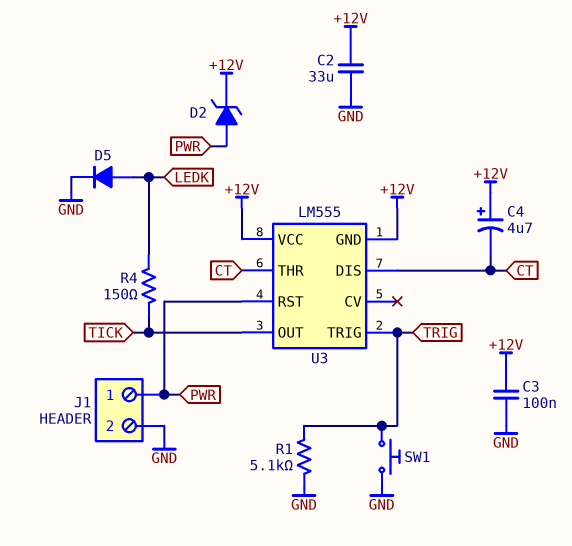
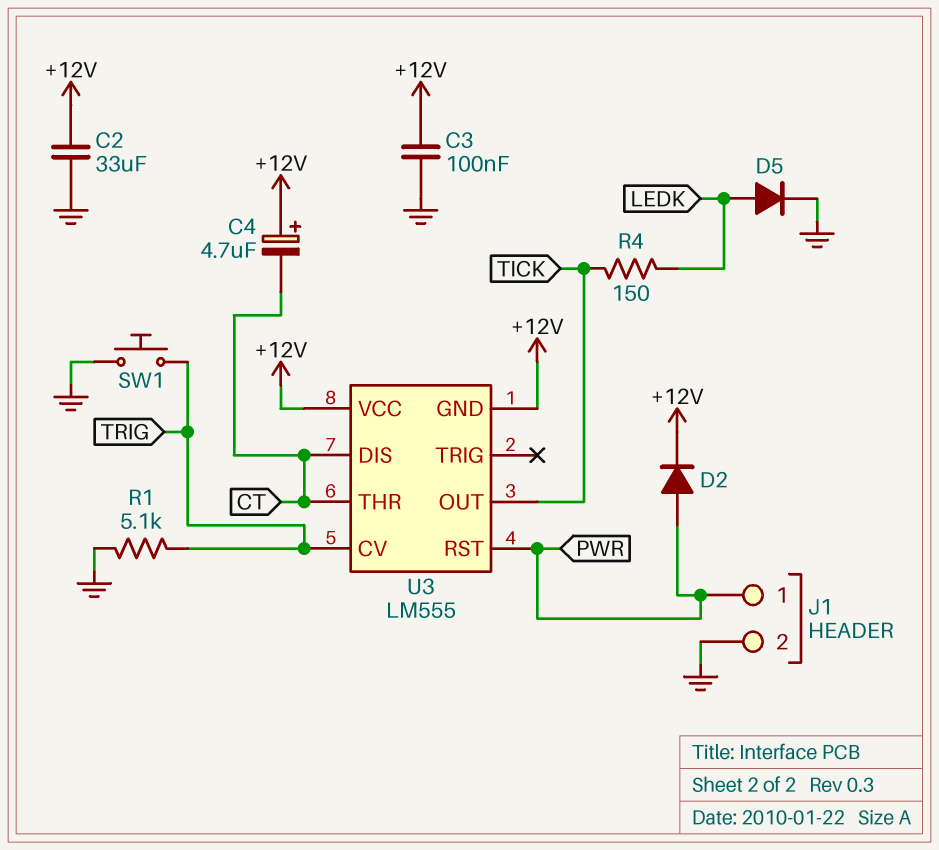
D2: zener (A PWR, K +12V) -> diode (A PWR, K +12V)
U3 pin CV: none -> TRIG
U3 pin TRIG: TRIG -> none

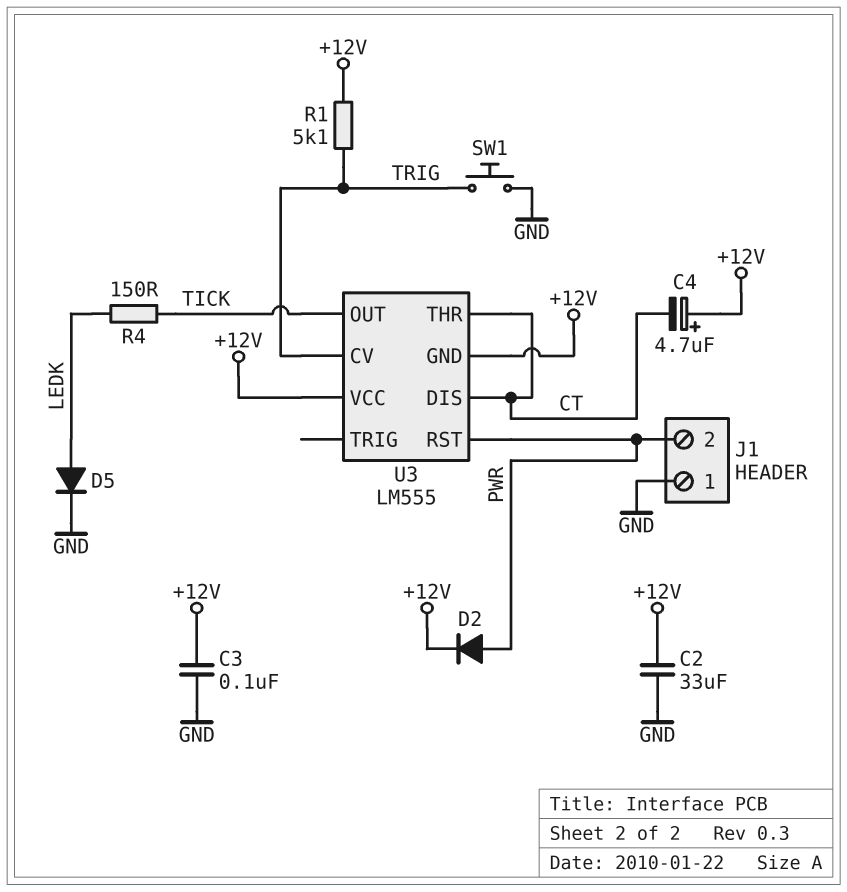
J1 pin 1: PWR -> GND
J1 pin 2: GND -> PWR
R1: 5.1k (GND, TRIG) -> 5.1k (+12V, TRIG)

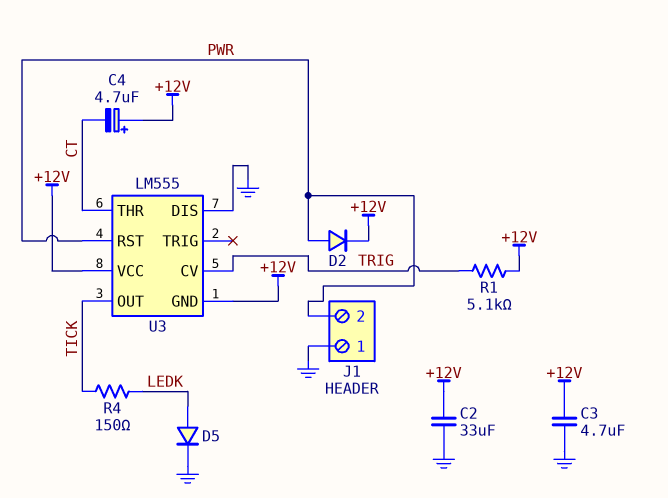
C3: 100nF (+12V, GND) -> 4.7uF (+12V, GND)
SW1: button (GND, TRIG) -> none
U3 pin DIS: CT -> GND

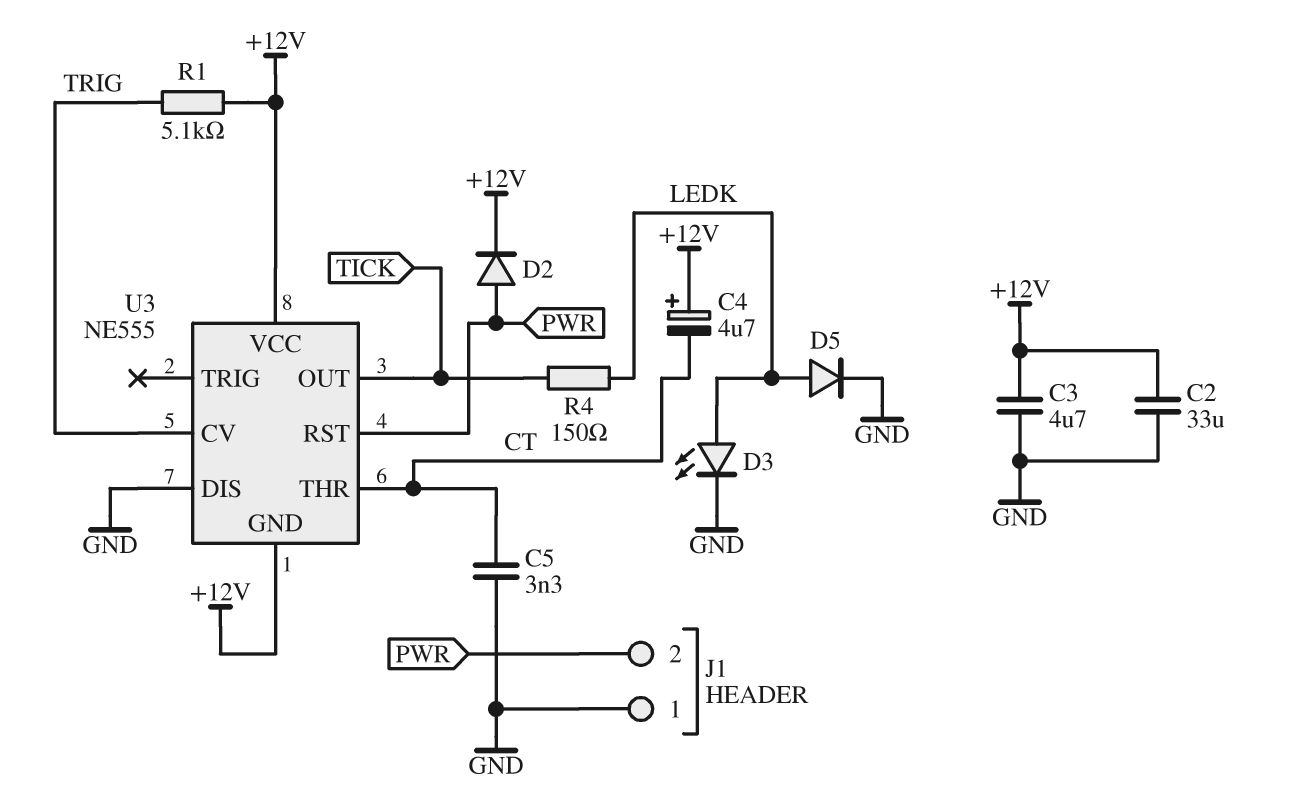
C5: none -> 3.3nF (CT, GND)
D3: none -> LED (A LEDK, K GND)
U3: LM555 -> NE555

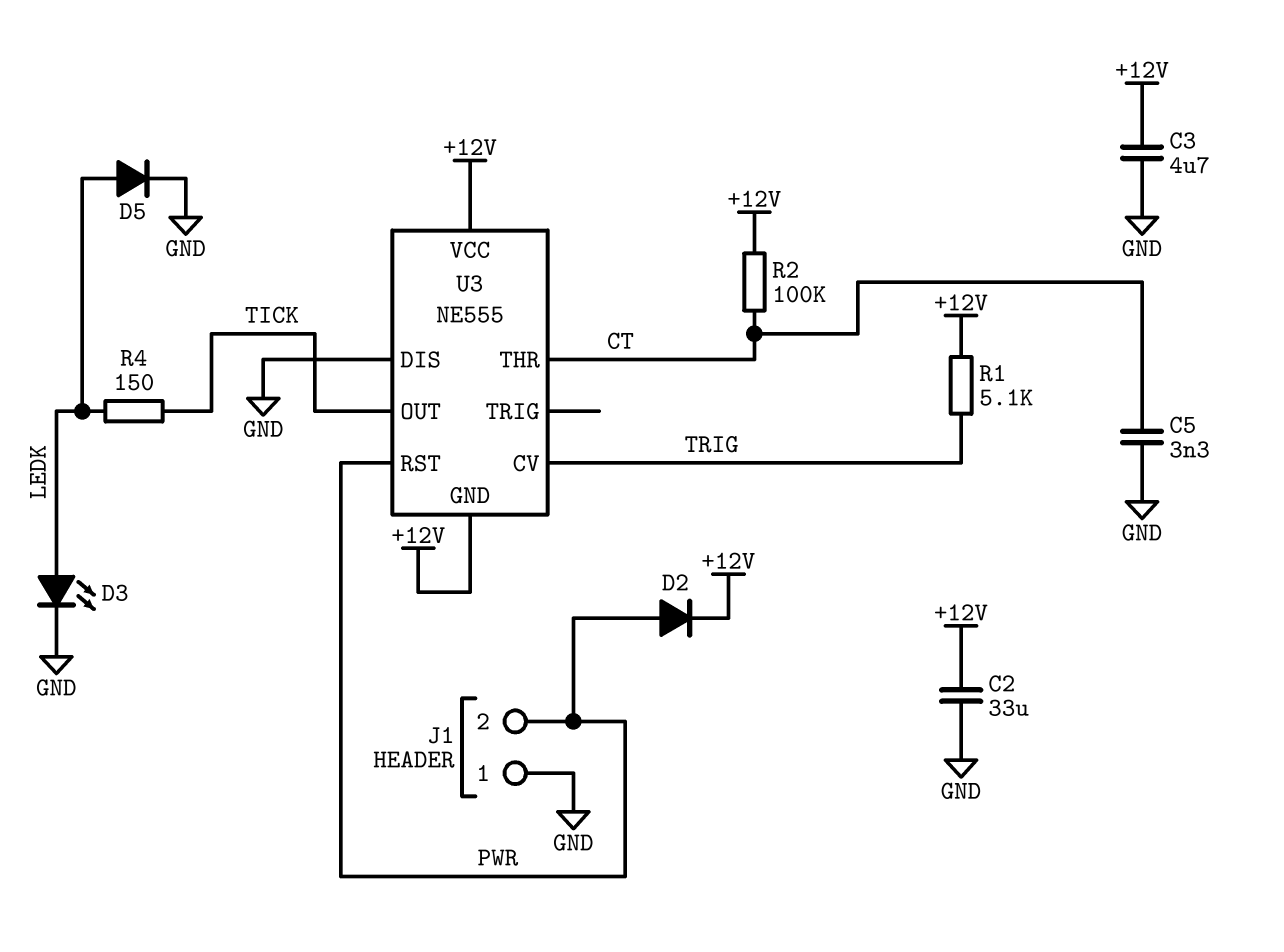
C4: 4.7uF (plus +12V, minus CT) -> none
R2: none -> 100k (+12V, CT)

